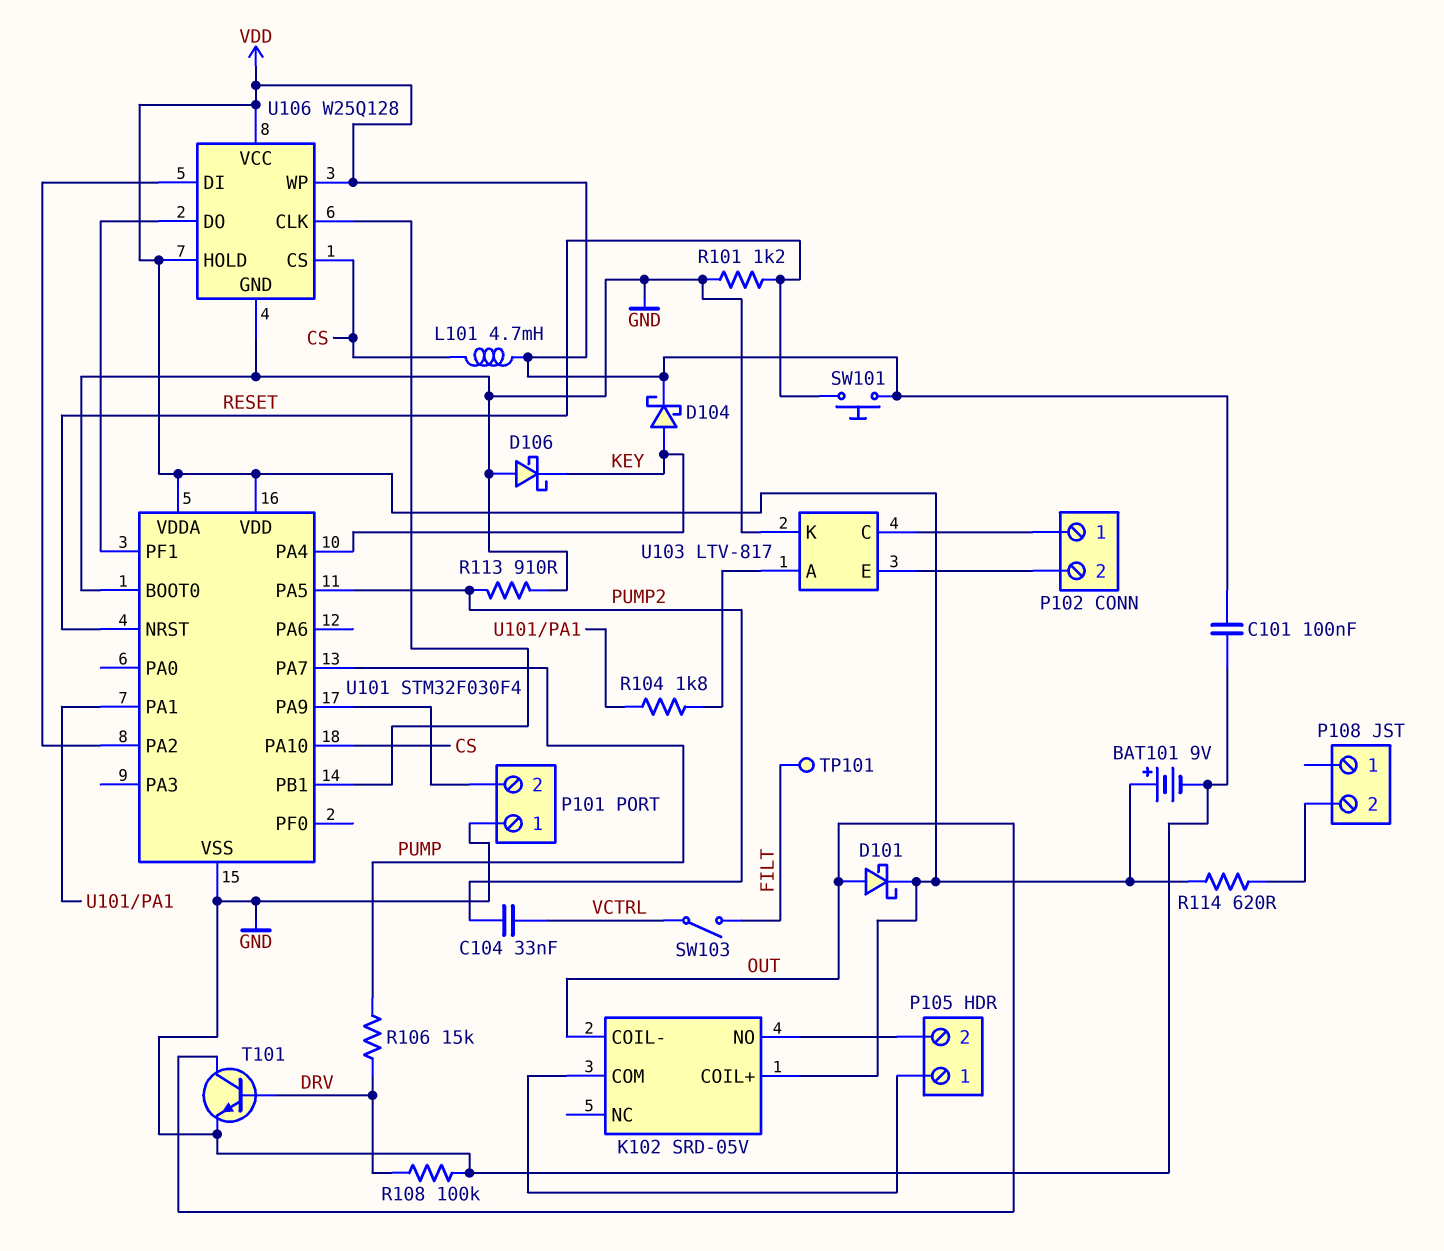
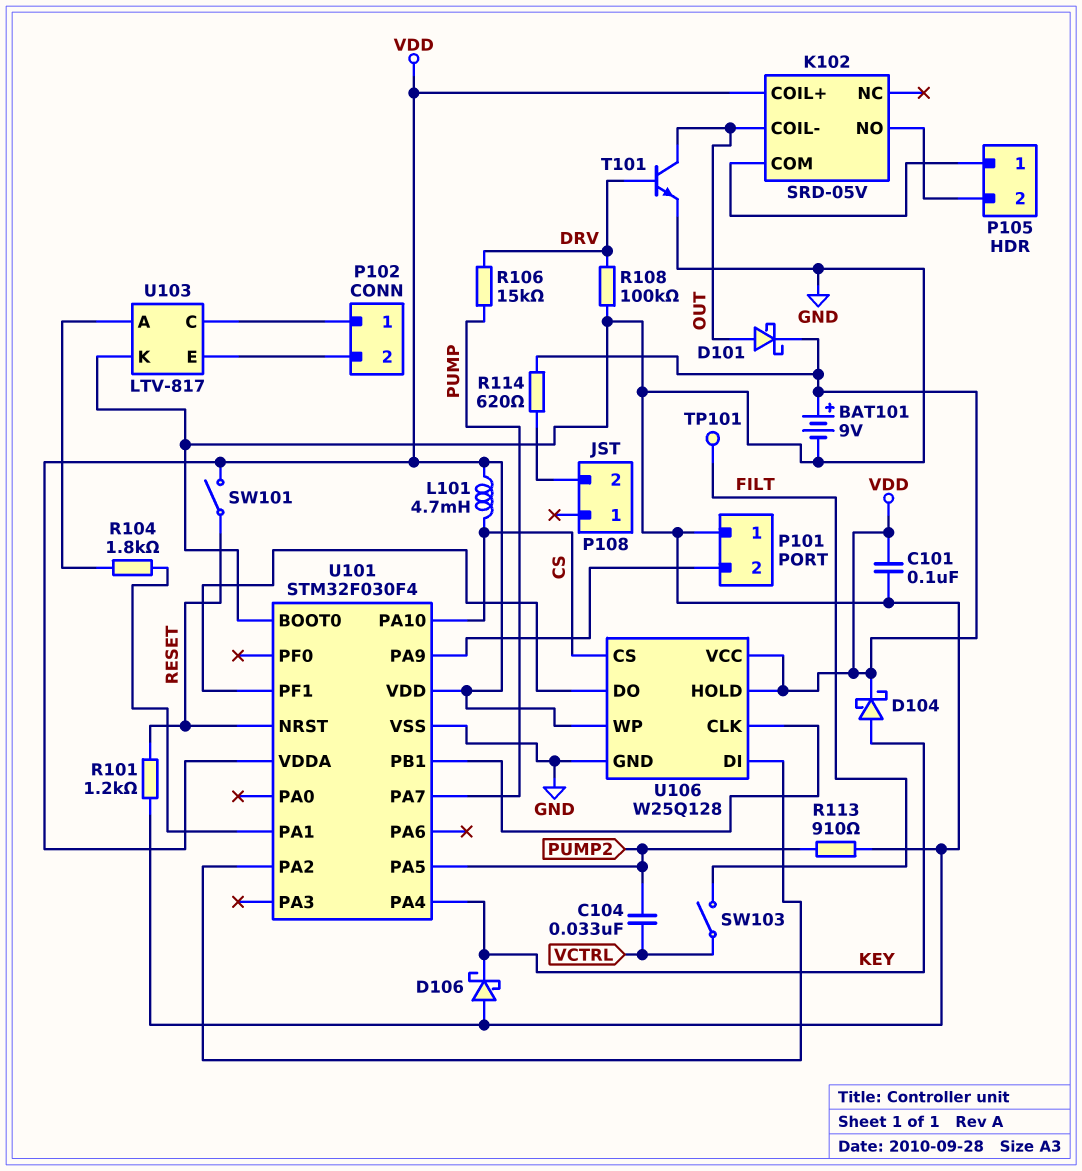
SW101: button (RESET, VDD) -> switch (RESET, VDD)

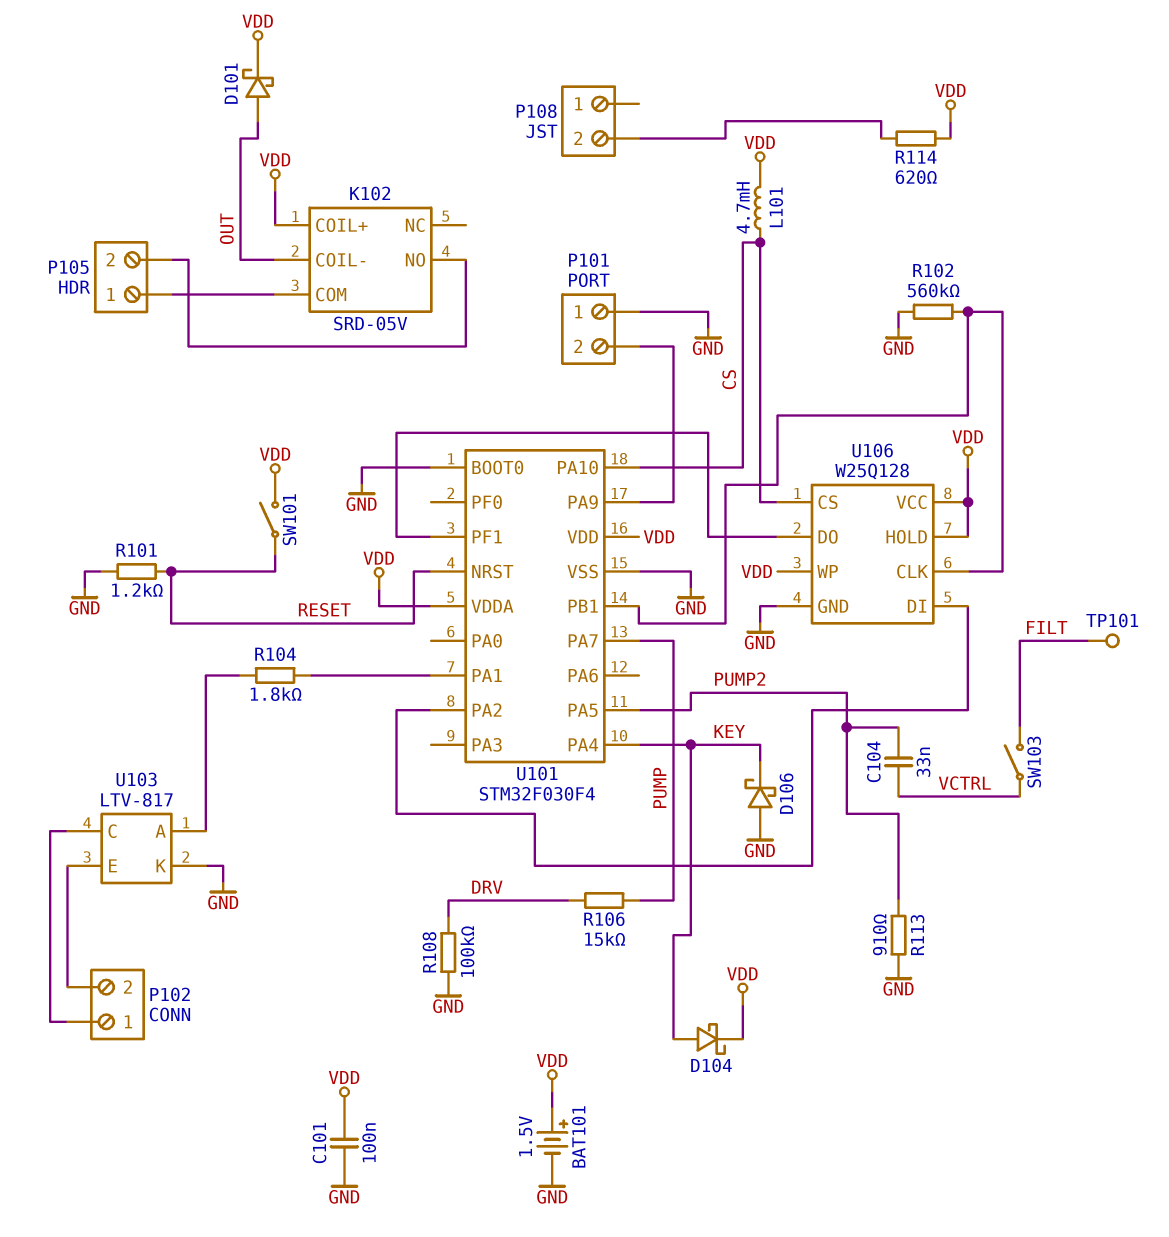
BAT101: 9V (plus VDD, minus GND) -> 1.5V (plus VDD, minus GND)
R102: none -> 560k (GND, U101/PB1)
T101: NPN (B DRV, C OUT, E GND) -> none

